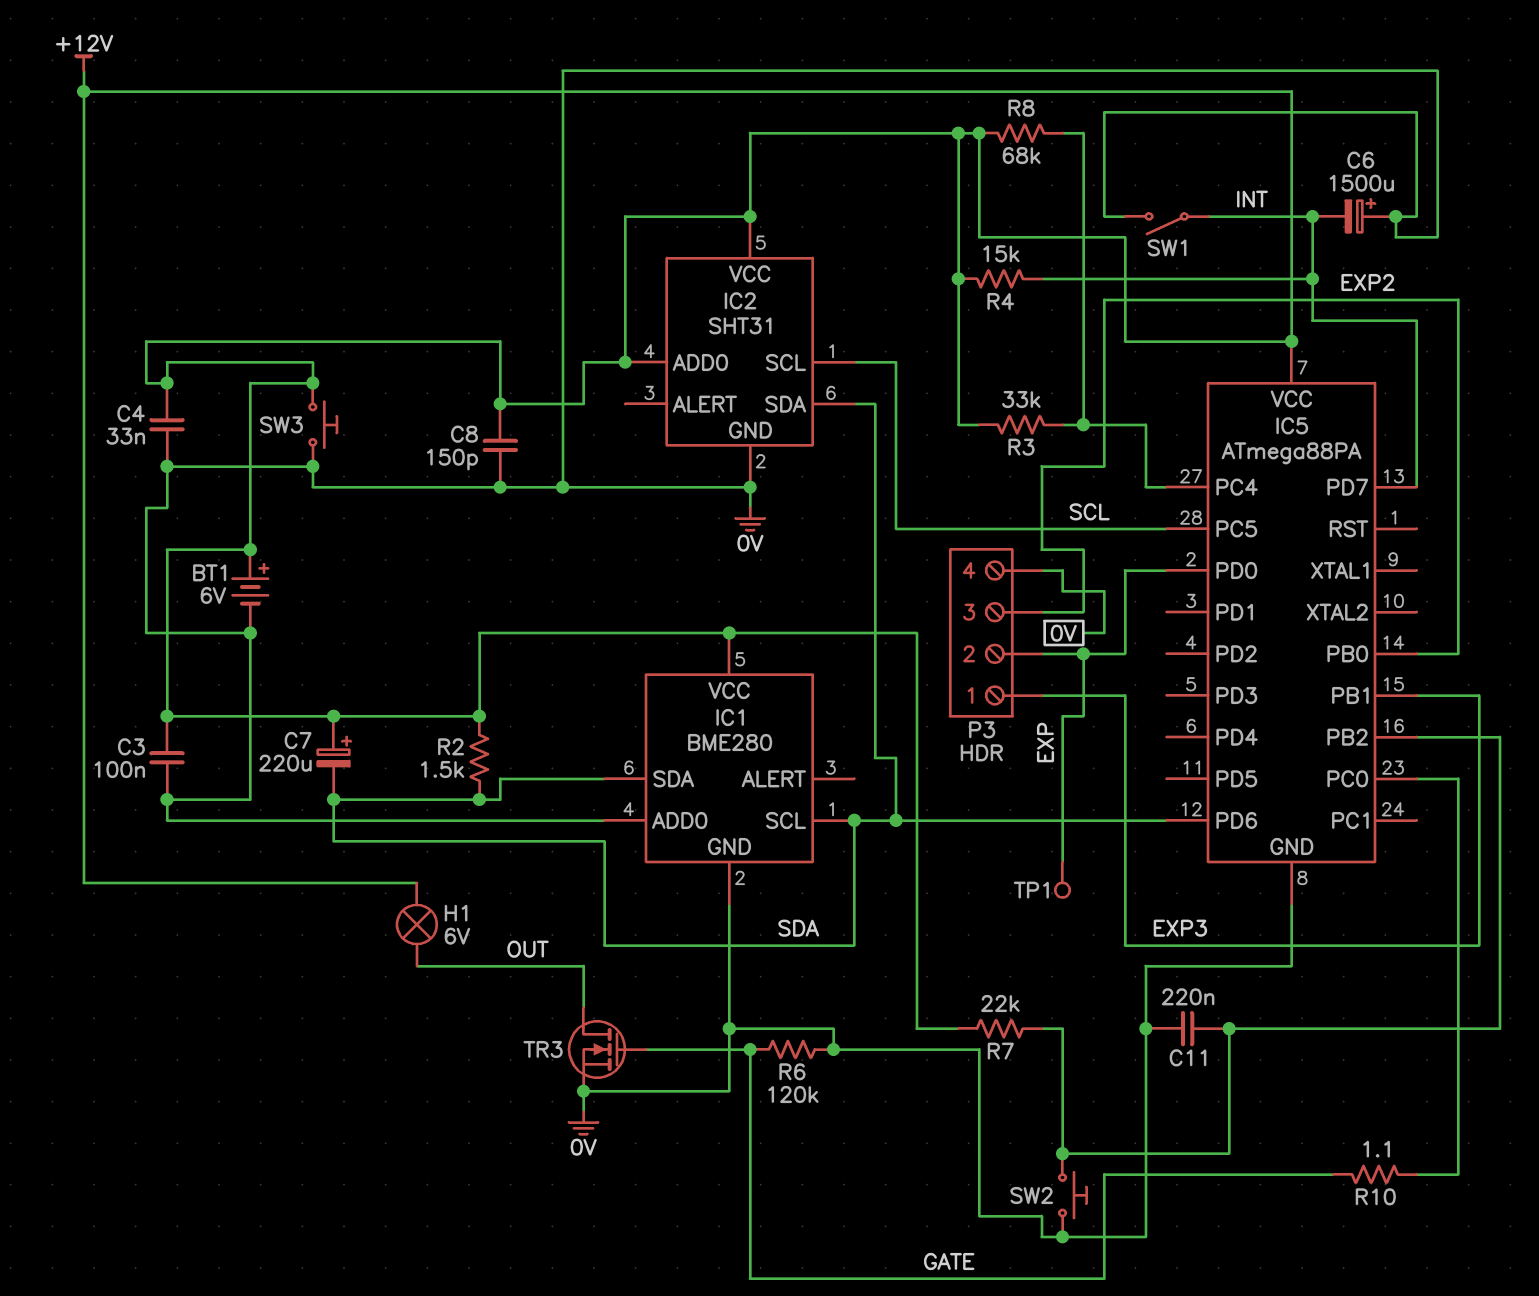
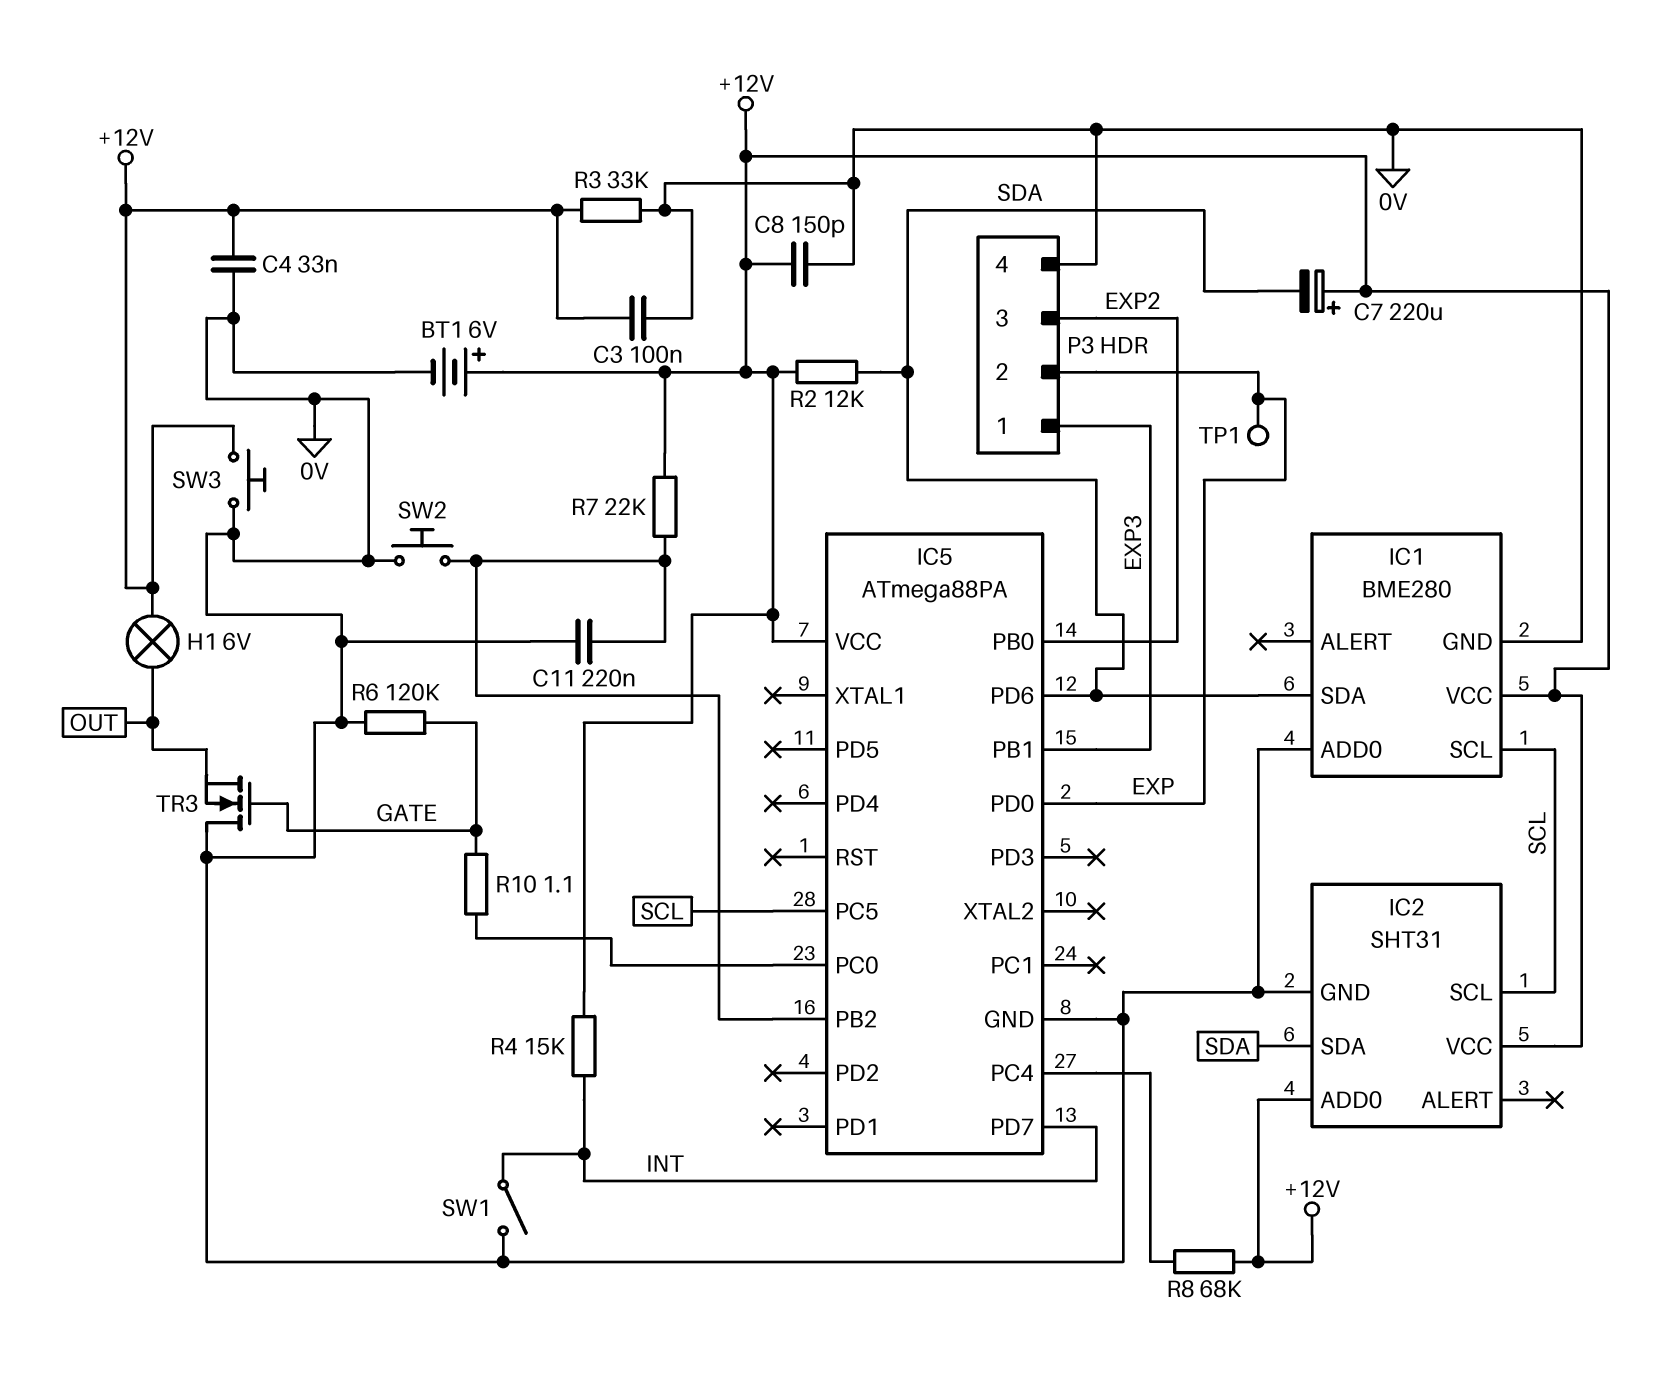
C6: 1500uF (plus 0V, minus INT) -> none
IC1 pin SCL: SDA -> SCL
R2: 1.5k (+12V, SDA) -> 12k (+12V, SDA)
R3: 33k (+12V, IC5/PC4) -> 33k (+12V, 0V)
TR3: NMOS (G GATE, D OUT, S 0V) -> NMOS (G GATE, D 0V, S OUT)

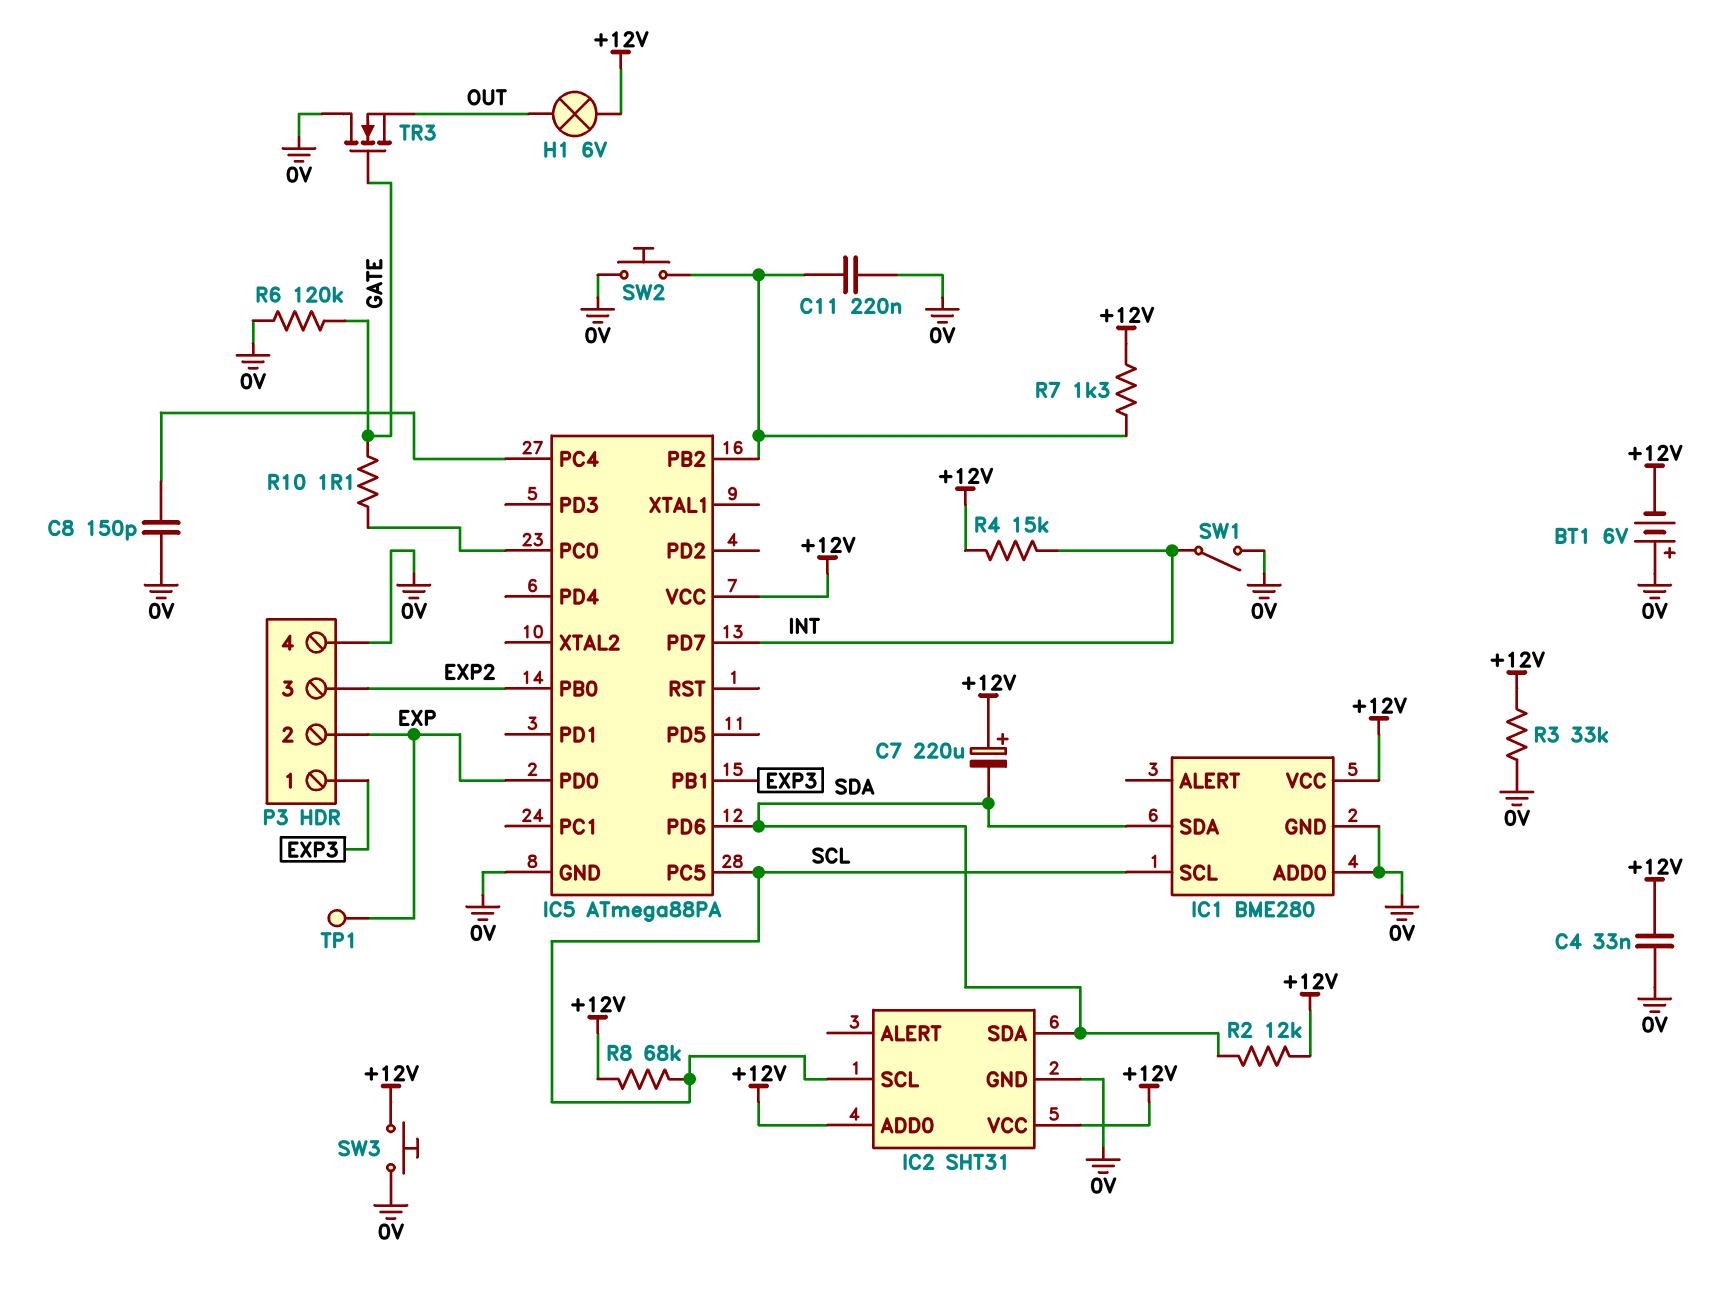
BT1: 6V (plus +12V, minus 0V) -> 6V (plus 0V, minus +12V)
C3: 100nF (+12V, 0V) -> none
C8: 150pF (+12V, 0V) -> 150pF (0V, IC5/PC4)
R7: 22k (+12V, IC5/PB2) -> 1.3k (+12V, IC5/PB2)
R8: 68k (+12V, IC5/PC4) -> 68k (+12V, SCL)

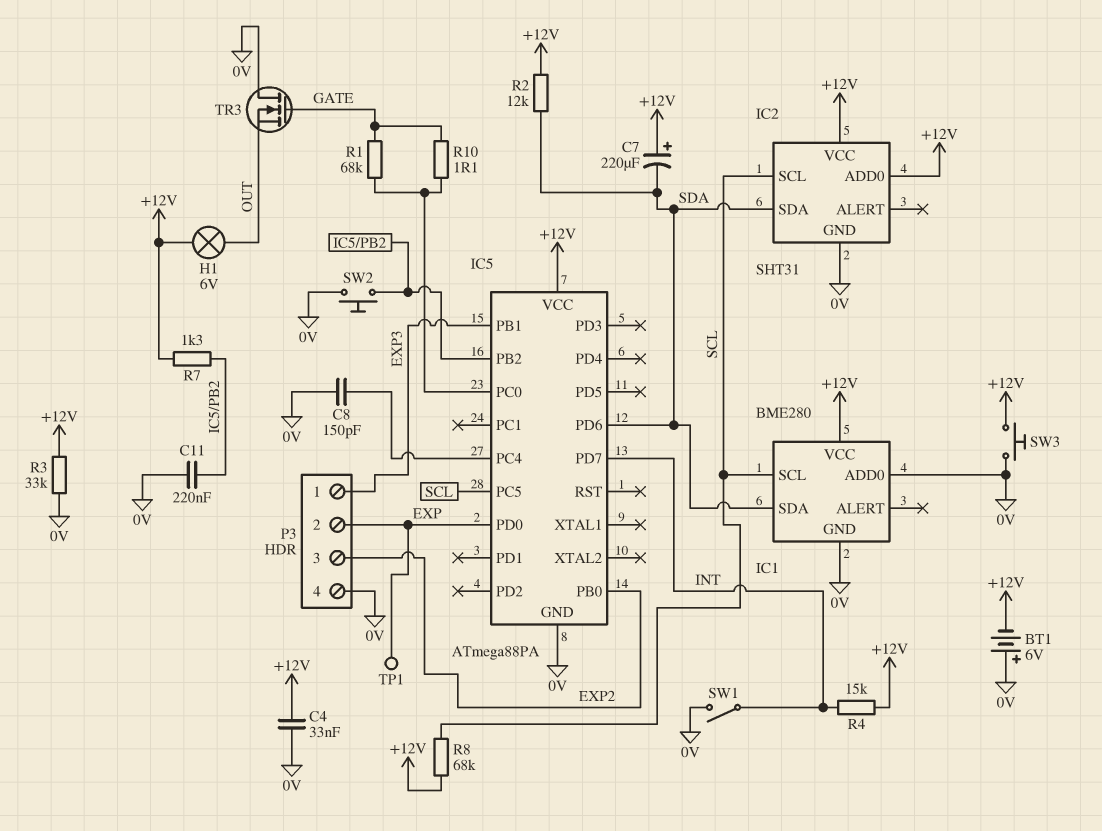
R1: none -> 68k (GATE, IC5/PC0)
R6: 120k (0V, GATE) -> none

